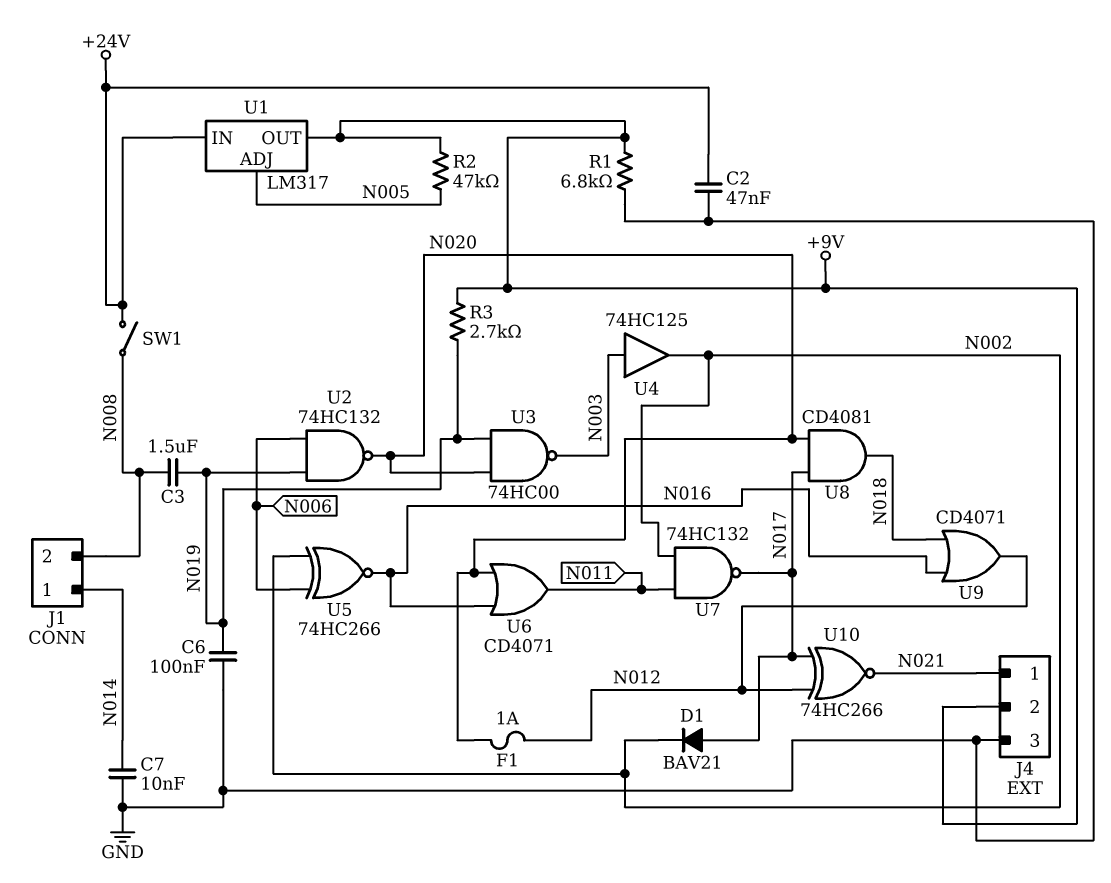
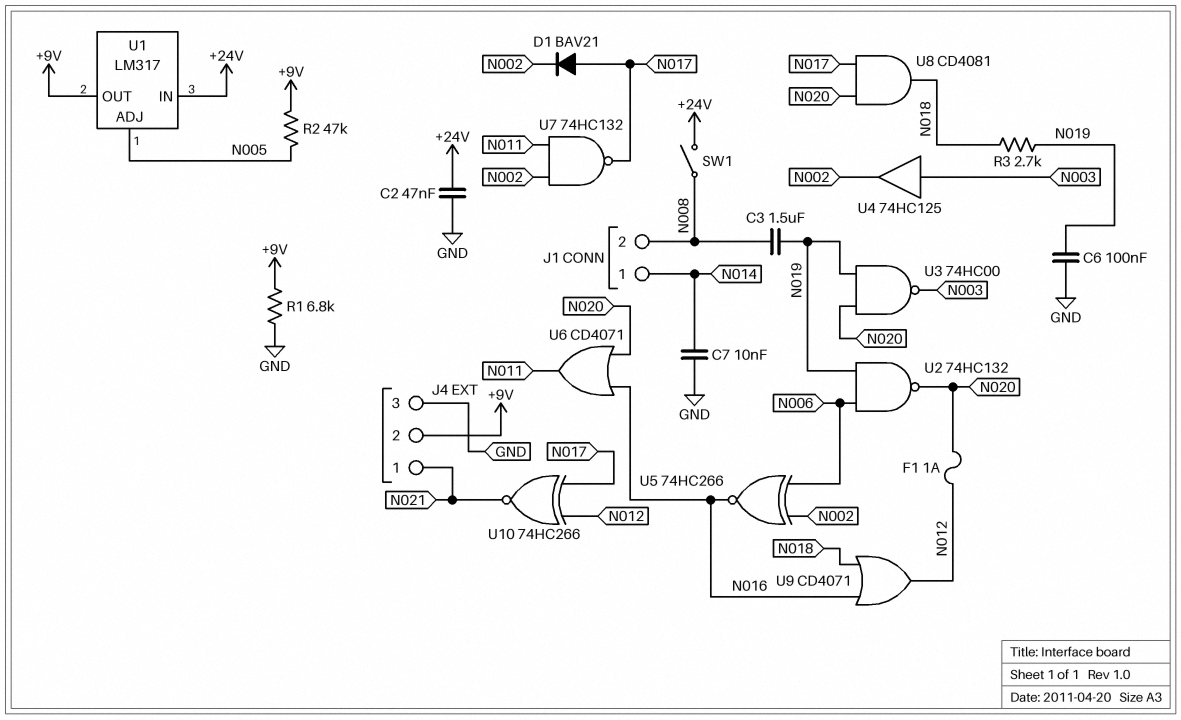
R3: 2.7k (+9V, N019) -> 2.7k (N018, N019)

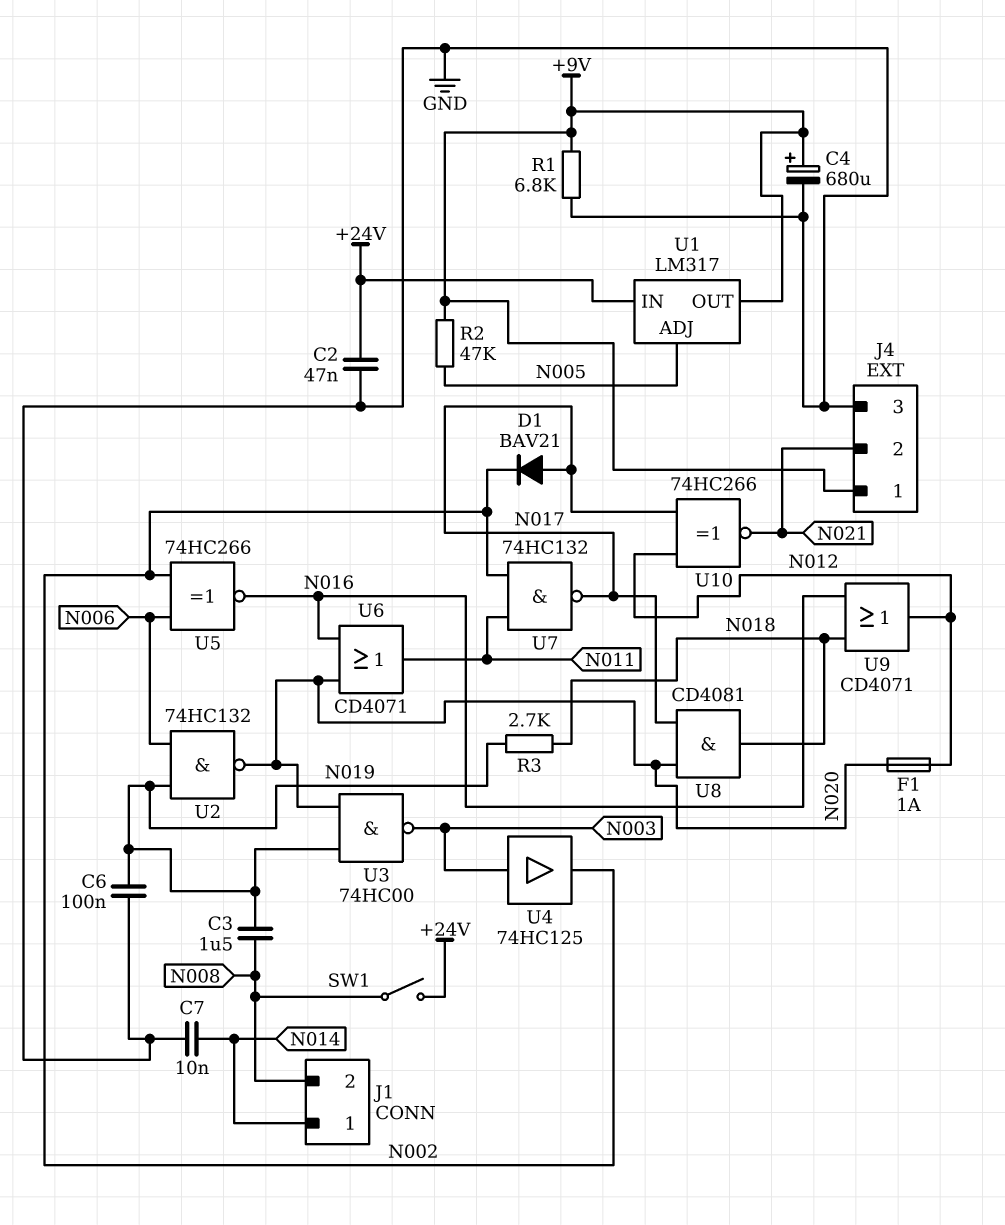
C4: none -> 680uF (plus +9V, minus GND)
J4 pin 1: N021 -> +9V
J4 pin 2: +9V -> N021

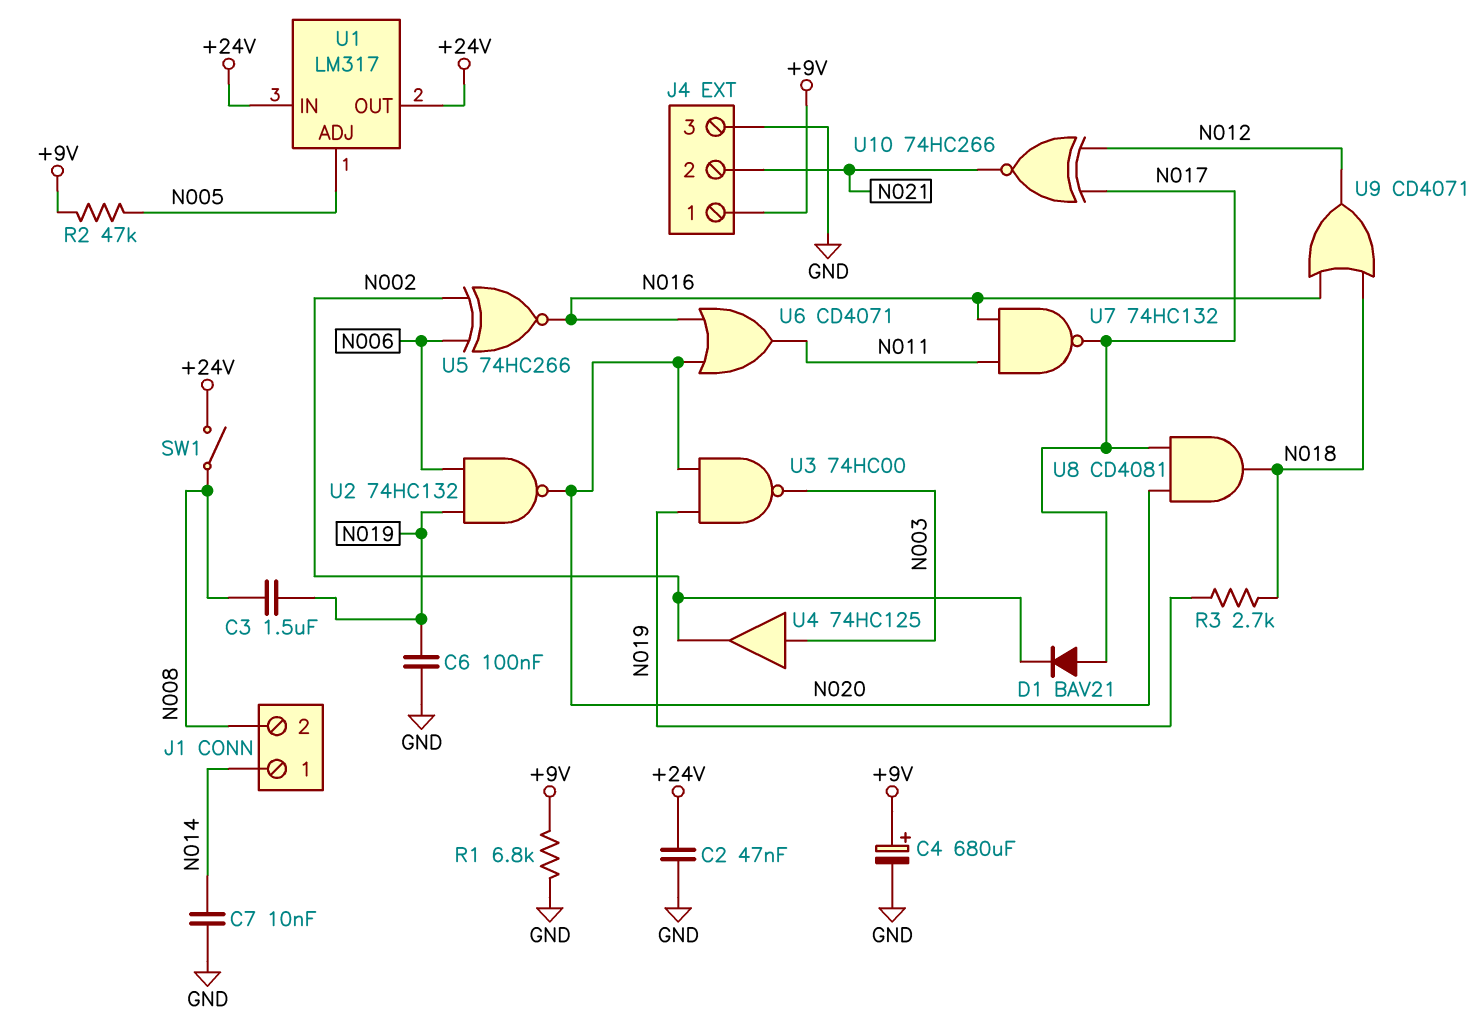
F1: 1A (N012, N020) -> none
U1 pin OUT: +9V -> +24V
U7: NAND 74HC132 (in N002, in N011, out N017) -> NAND 74HC132 (in N011, in N016, out N017)

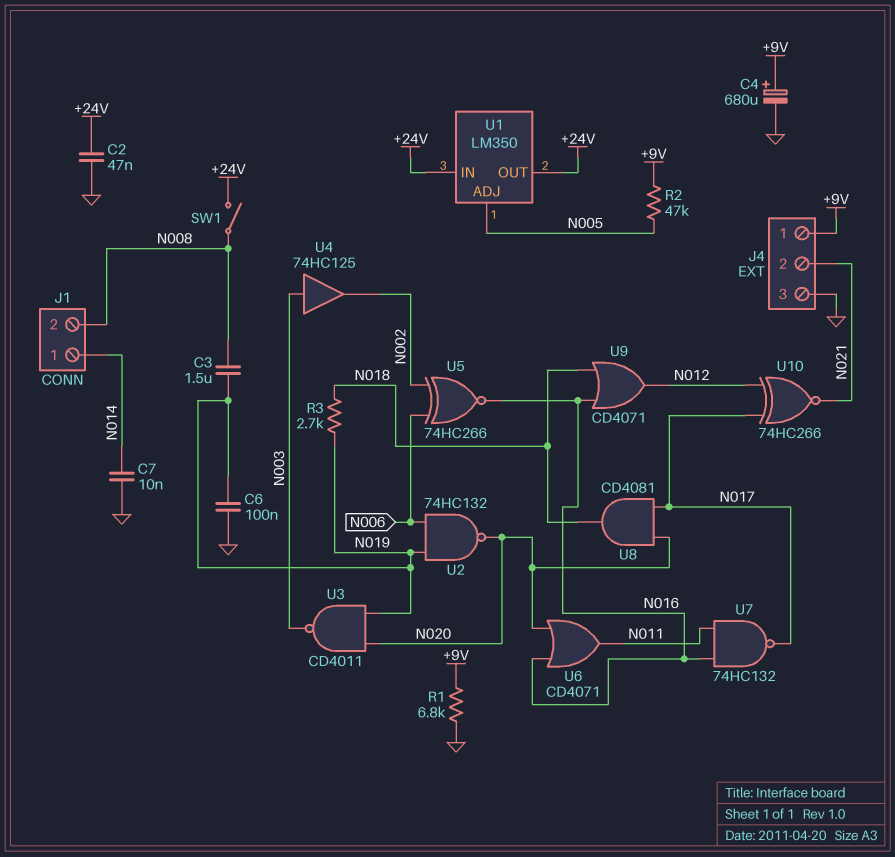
D1: diode BAV21 (A N017, K N002) -> none
U1: LM317 -> LM350
U3: NAND 74HC00 (in N019, in N020, out N003) -> NAND CD4011 (in N019, in N020, out N003)

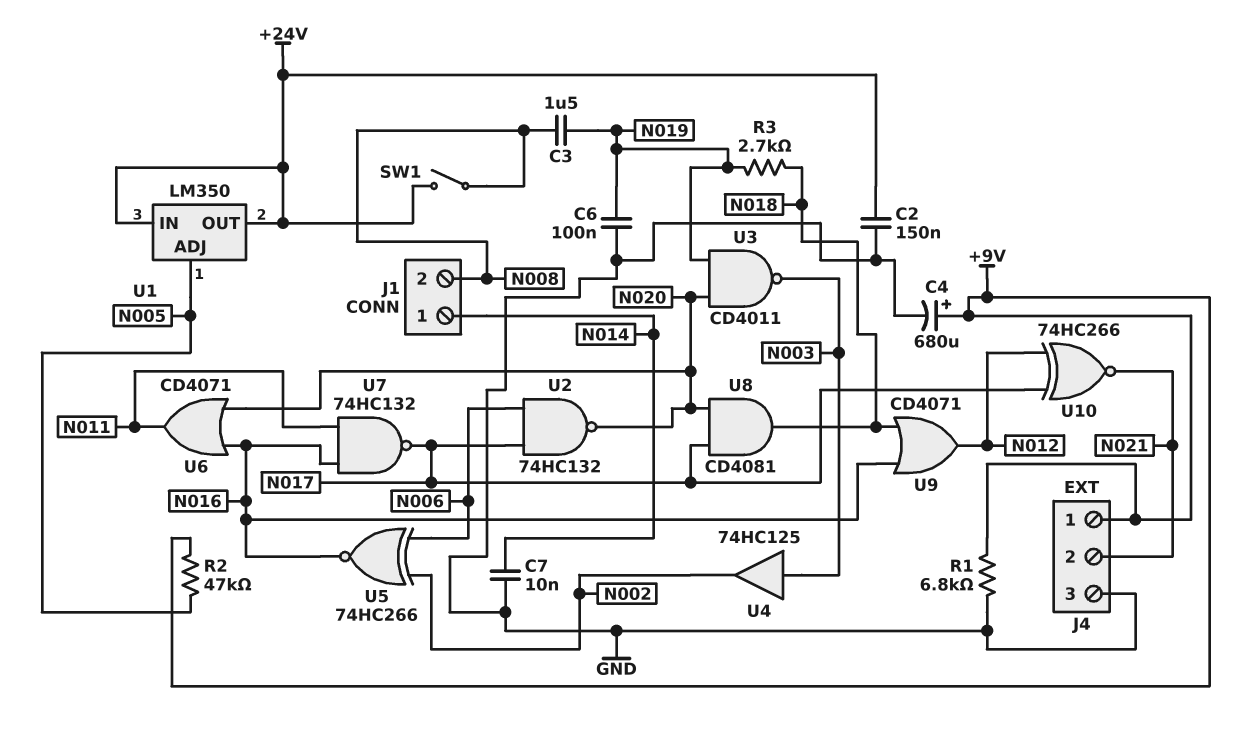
C2: 47nF (+24V, GND) -> 150nF (+24V, GND)
U2: NAND 74HC132 (in N006, in N019, out N020) -> NAND 74HC132 (in N006, in N017, out N020)

